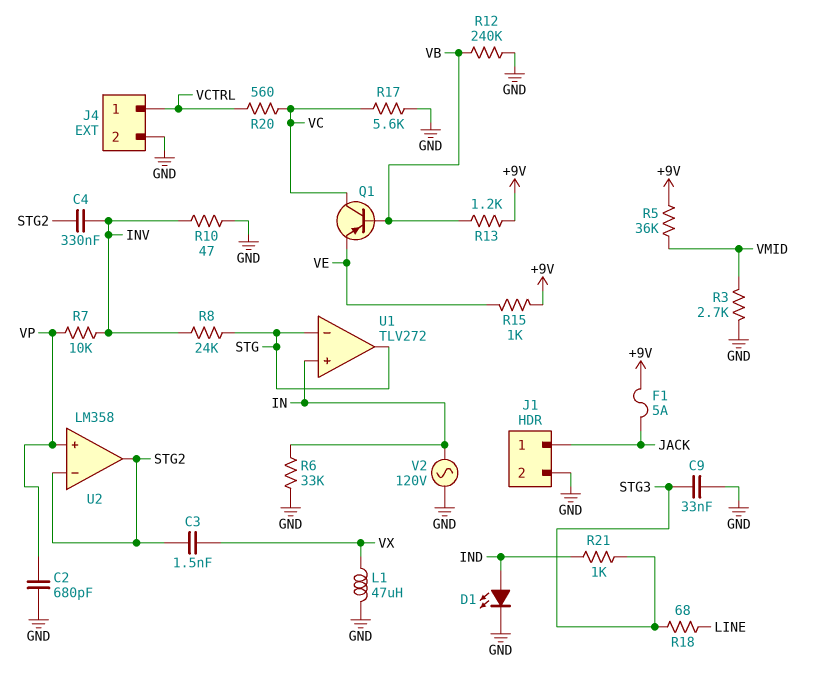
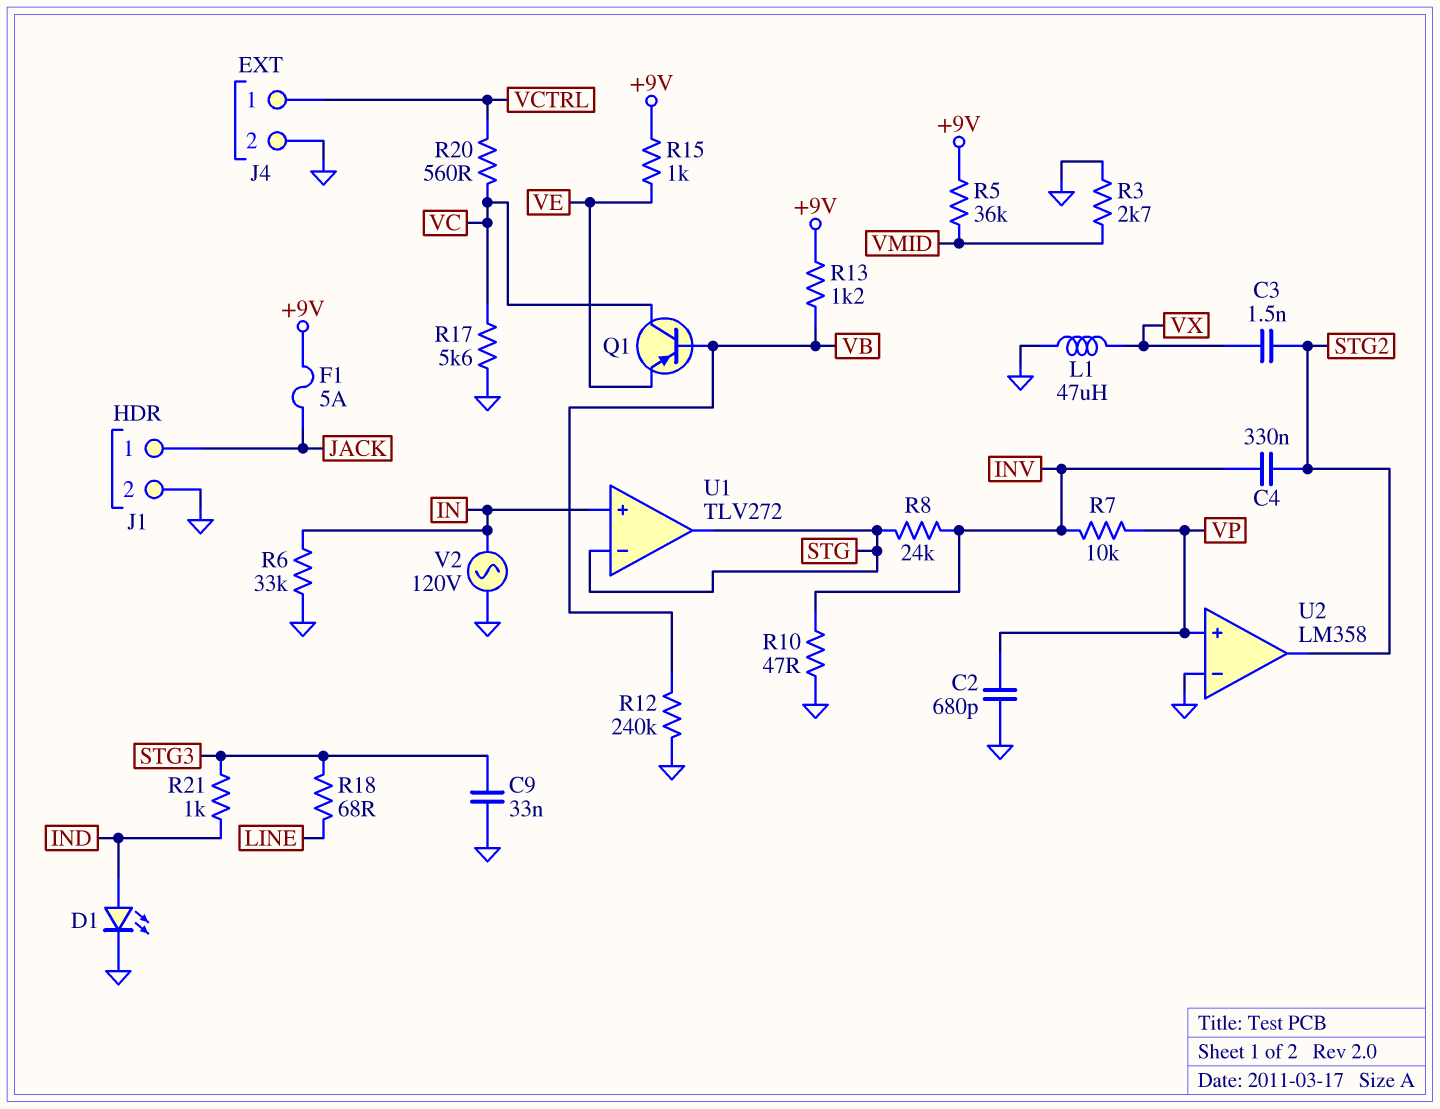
U2 pin in-: STG2 -> GND

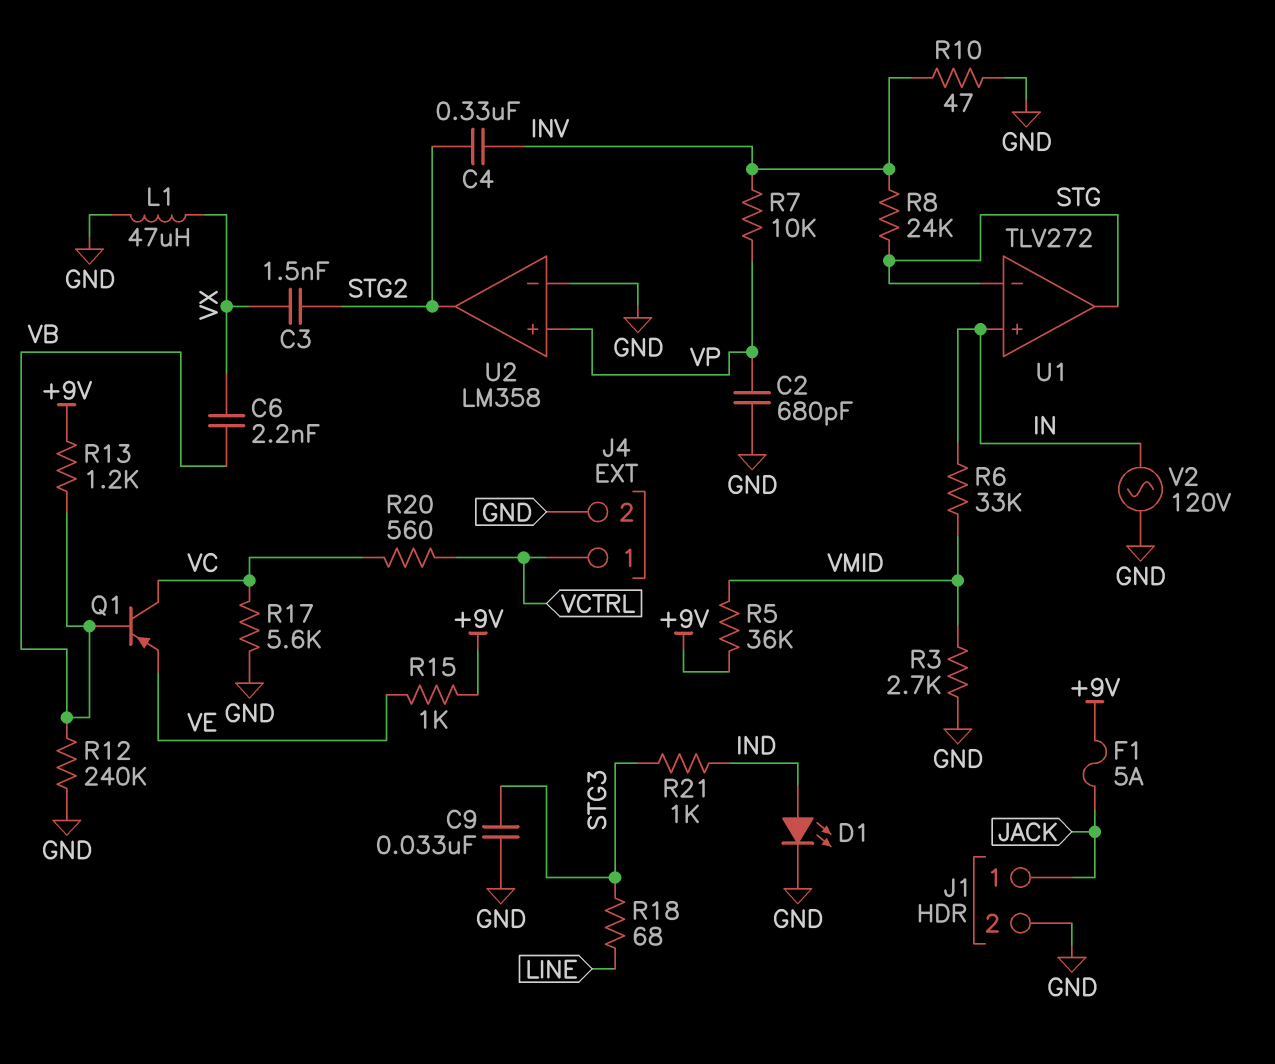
C6: none -> 2.2nF (VB, VX)
R6: 33k (GND, IN) -> 33k (IN, VMID)

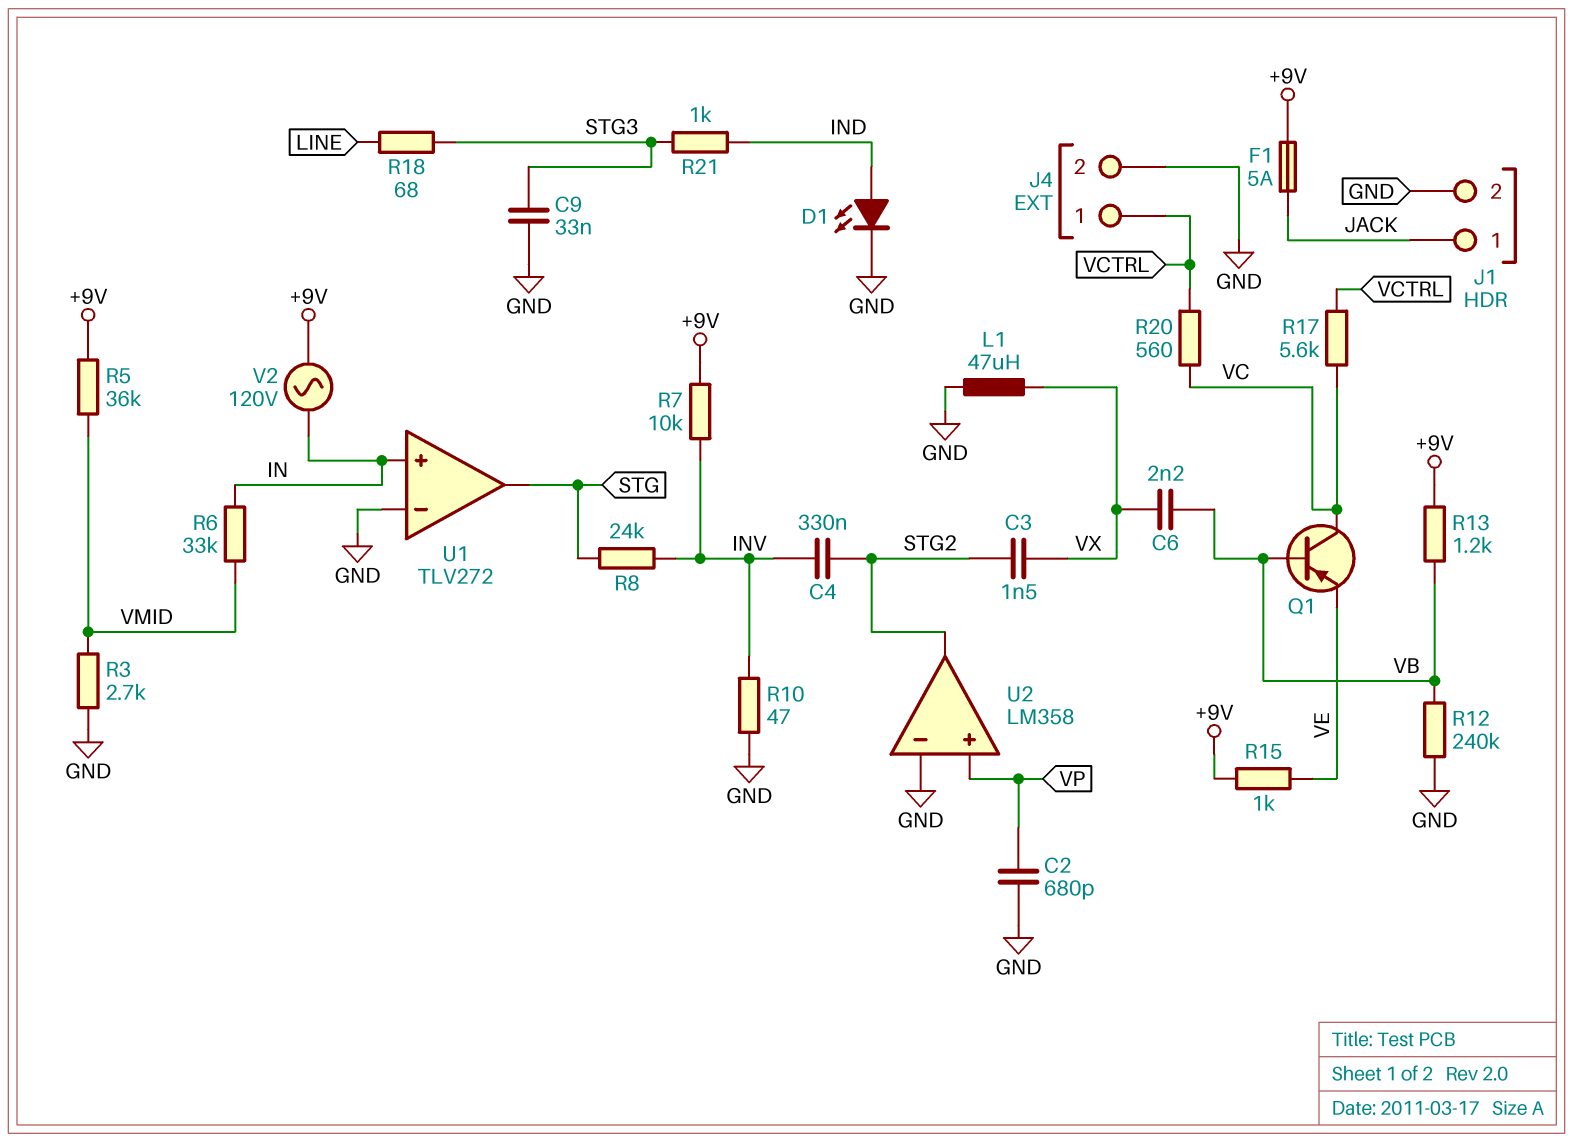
R7: 10k (INV, VP) -> 10k (+9V, INV)
R17: 5.6k (GND, VC) -> 5.6k (VC, VCTRL)
U1 pin in-: STG -> GND
V2: AC 120V (GND, IN) -> AC 120V (+9V, IN)

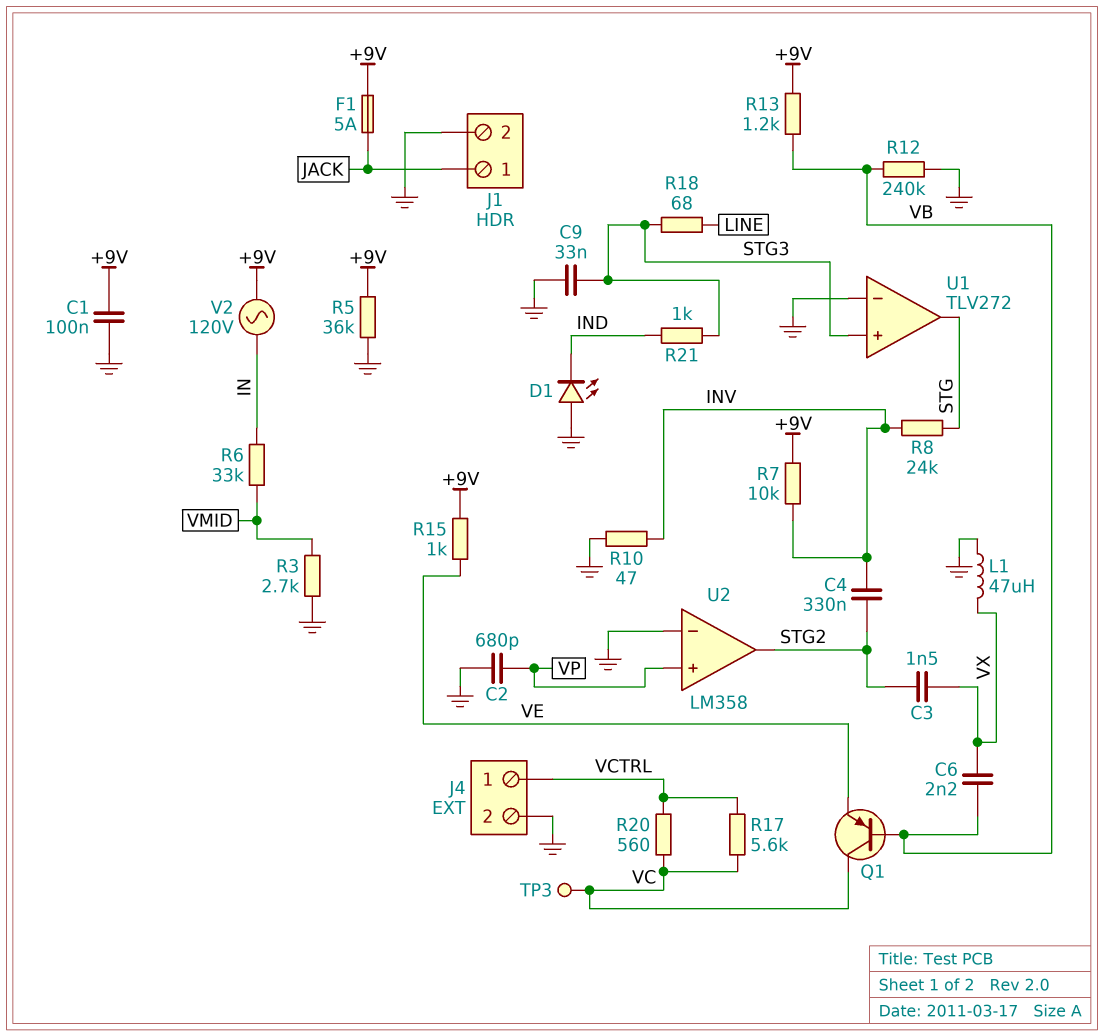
C1: none -> 100nF (+9V, GND)
D1: LED (A IND, K GND) -> LED (A GND, K IND)
R5: 36k (+9V, VMID) -> 36k (+9V, GND)
TP3: none -> test point (VC)
U1 pin in+: IN -> STG3

